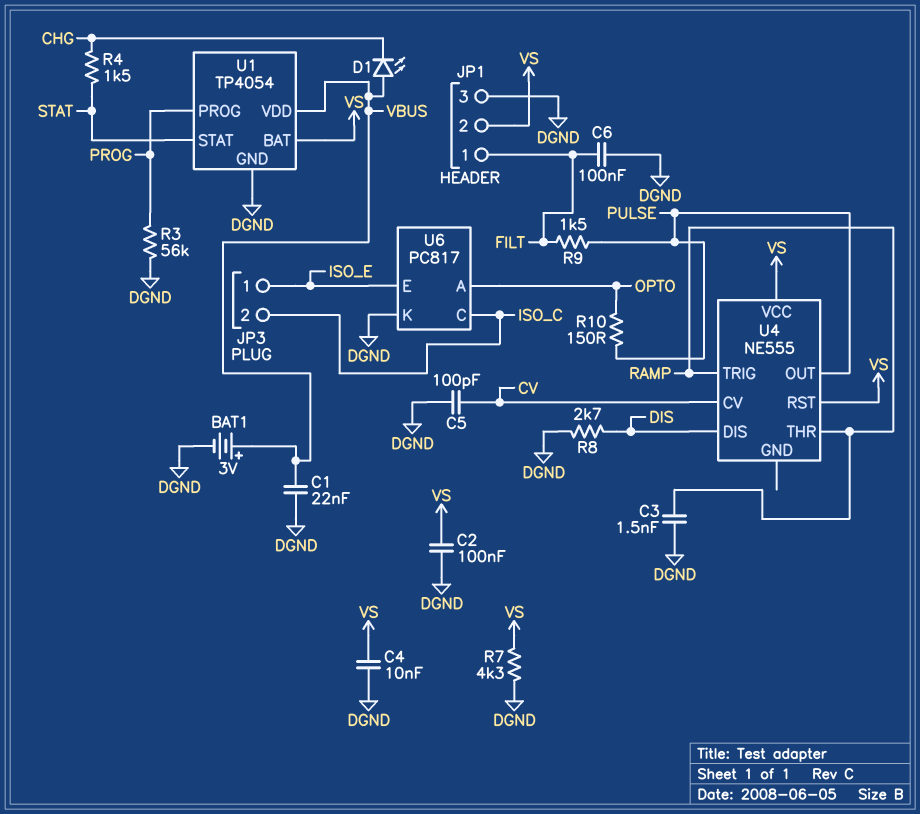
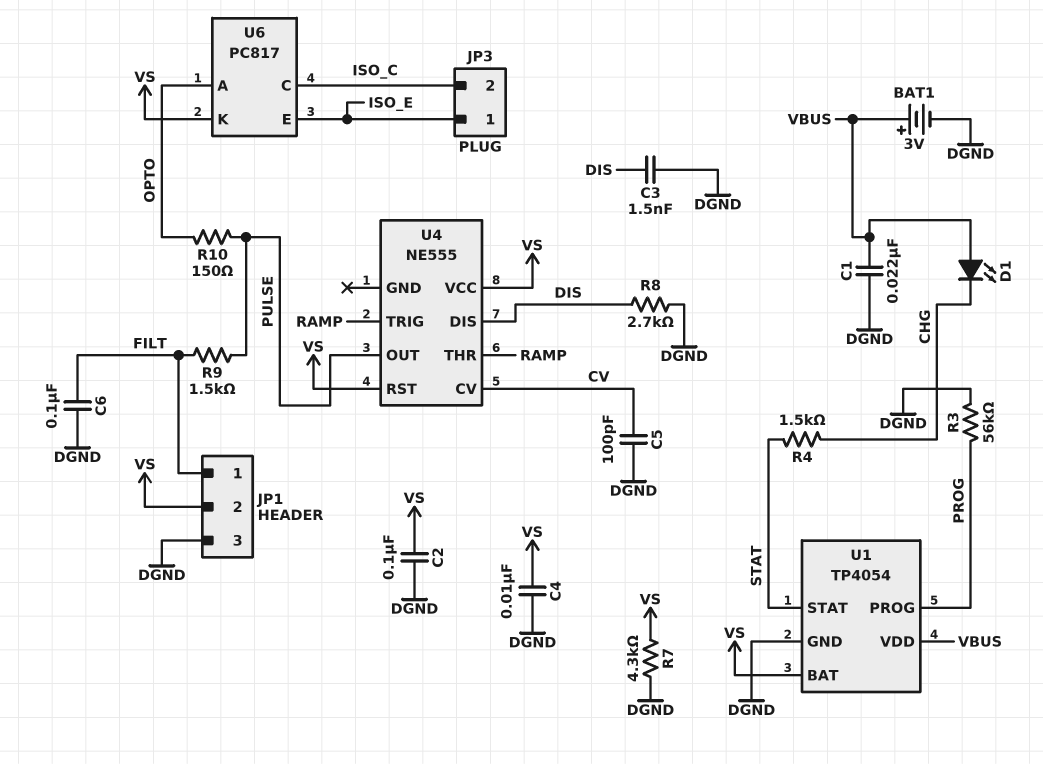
C3: 1.5nF (DGND, RAMP) -> 1.5nF (DGND, DIS)
U6 pin K: DGND -> VS

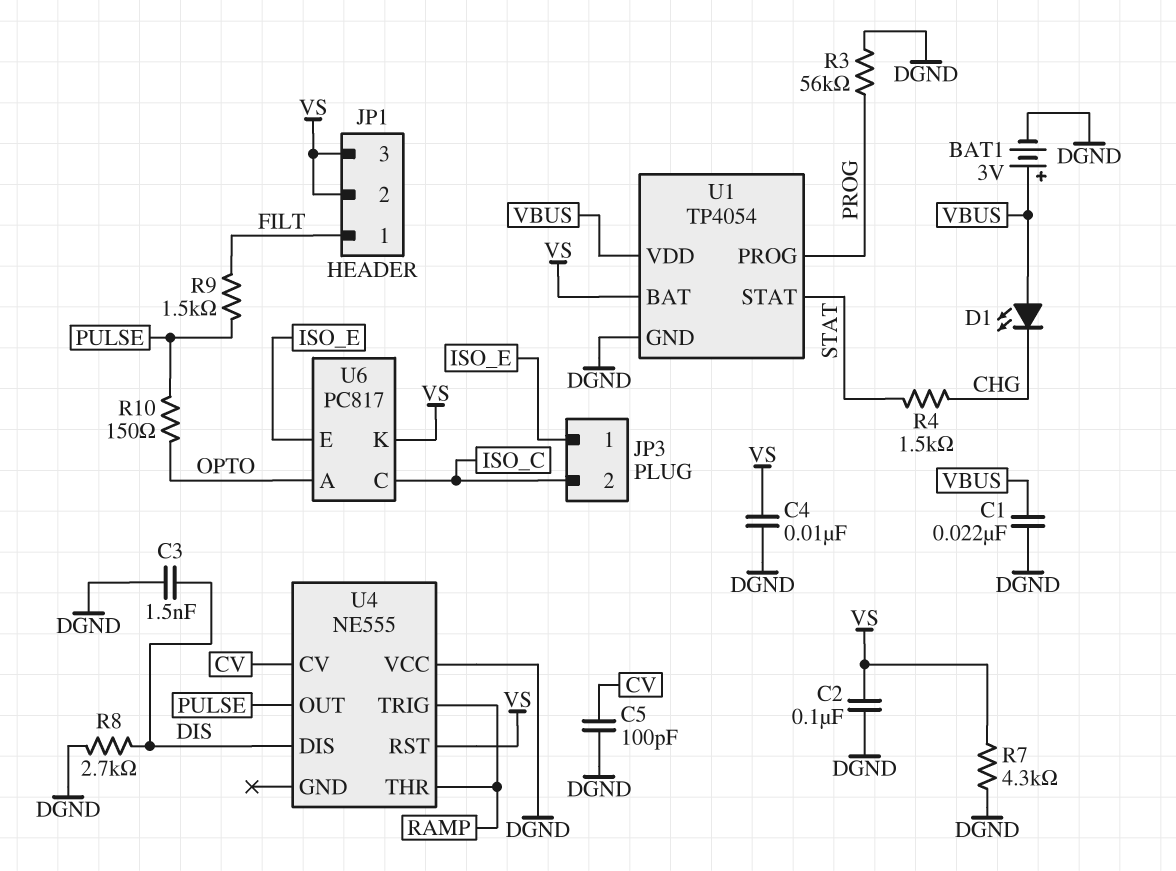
C6: 100nF (DGND, FILT) -> none
JP1 pin 3: DGND -> VS
U4 pin VCC: VS -> DGND

